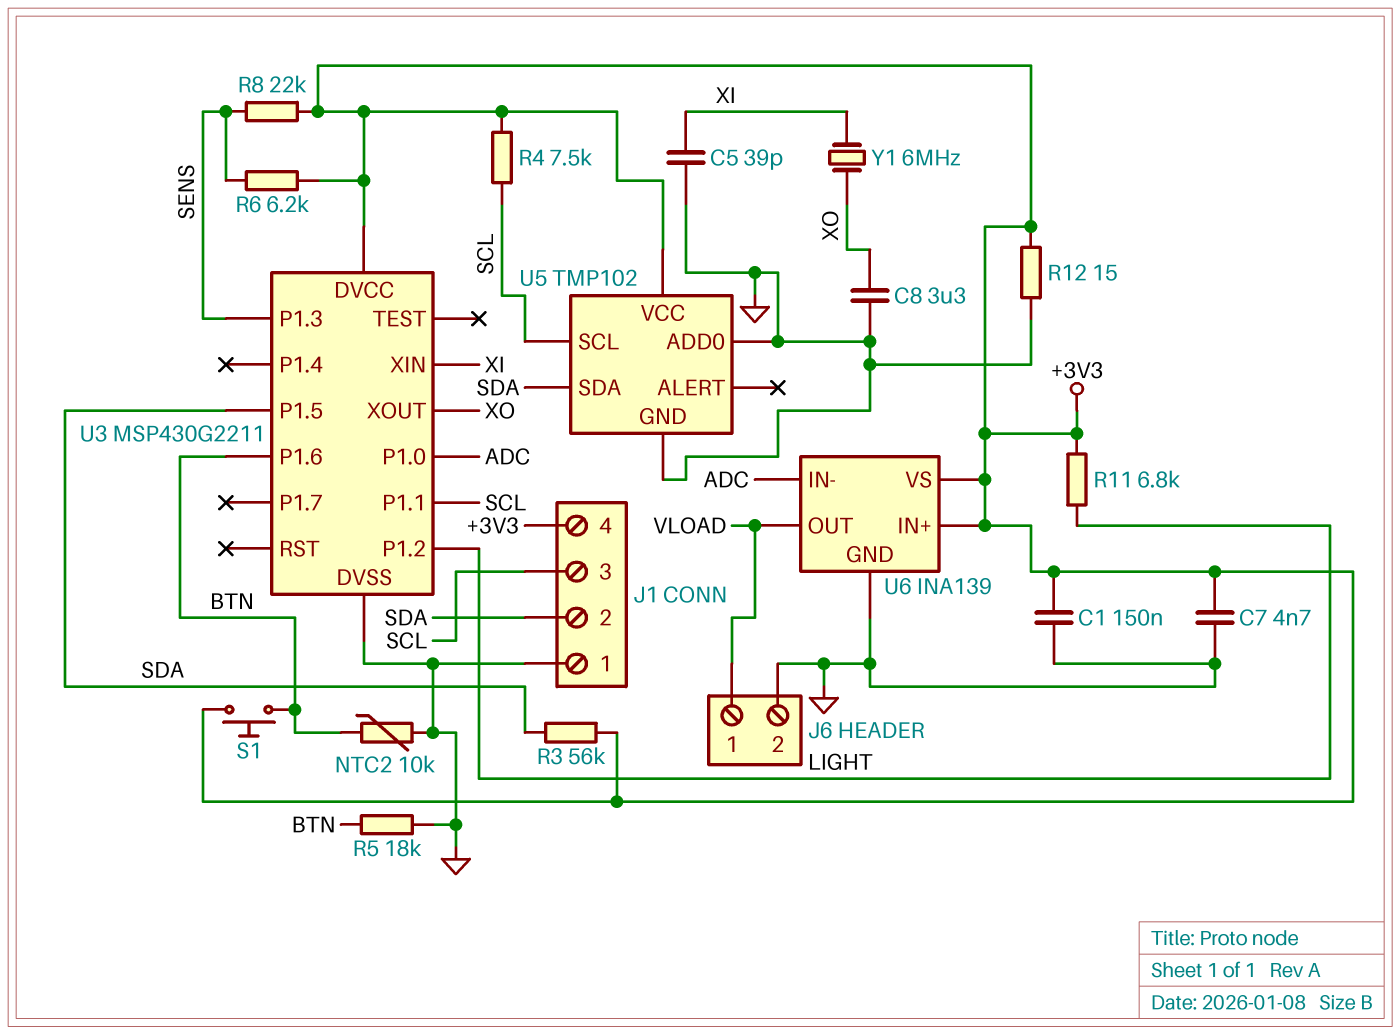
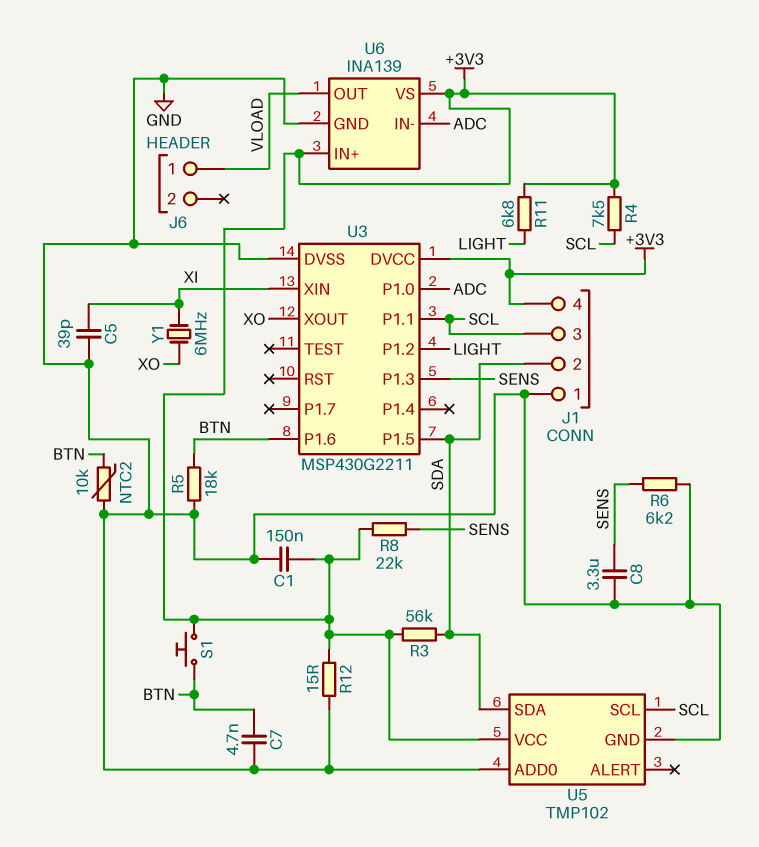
C7: 4.7nF (+3V3, GND) -> 4.7nF (BTN, GND)
C8: 3.3uF (GND, XO) -> 3.3uF (GND, SENS)
J6 pin 2: GND -> none
R6: 6.2k (+3V3, SENS) -> 6.2k (GND, SENS)

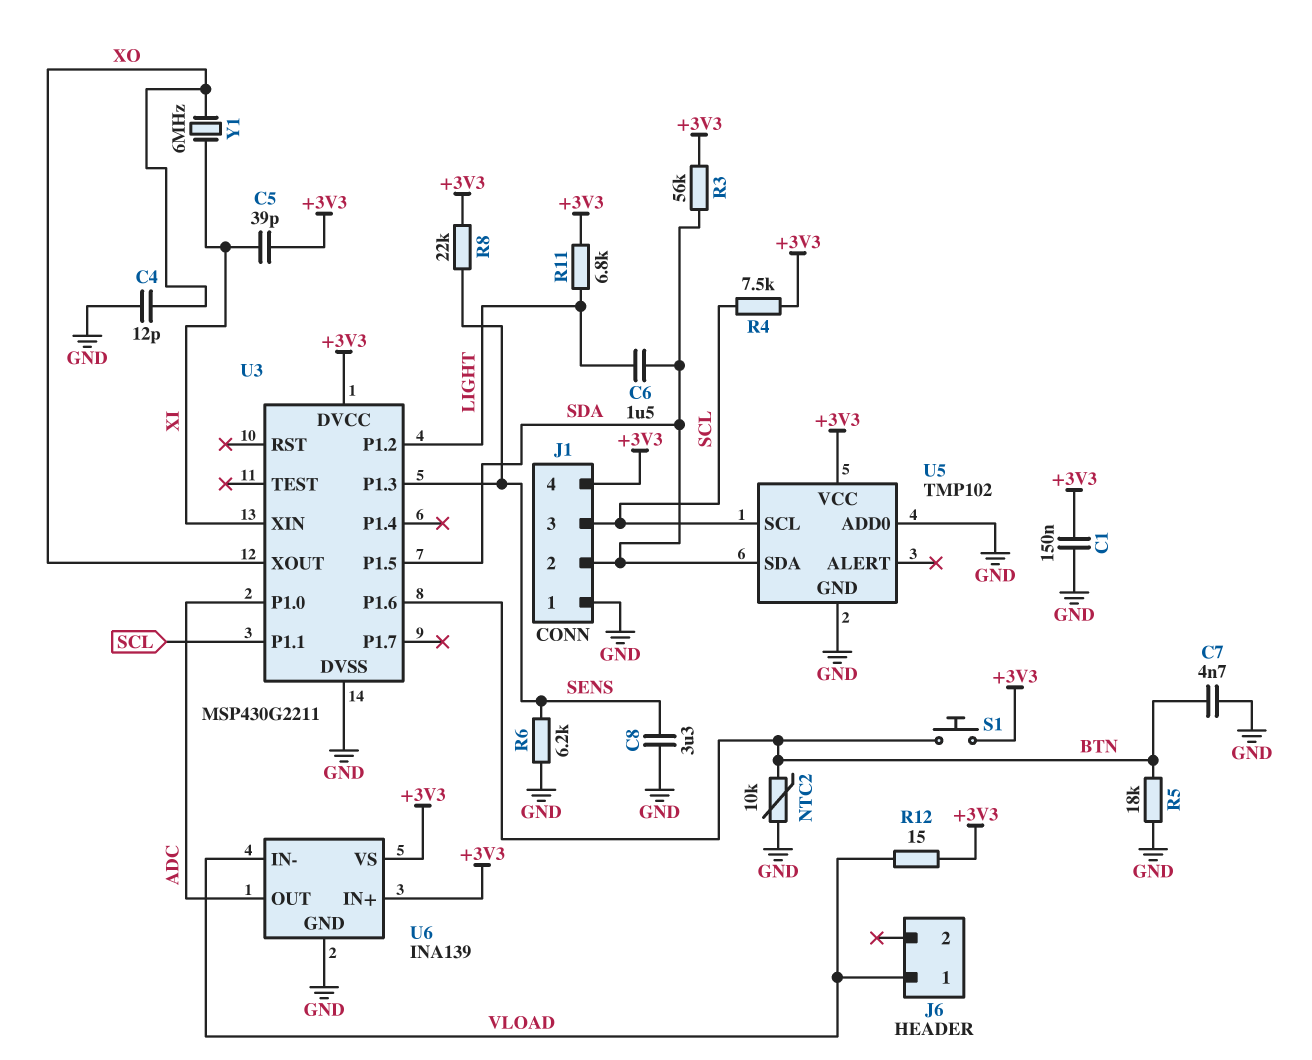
C4: none -> 12pF (GND, XO)
C5: 39pF (GND, XI) -> 39pF (+3V3, XI)
C6: none -> 1.5uF (LIGHT, SDA)
R12: 15 (+3V3, GND) -> 15 (+3V3, VLOAD)
U6 pin IN-: ADC -> VLOAD
U6 pin OUT: VLOAD -> ADC

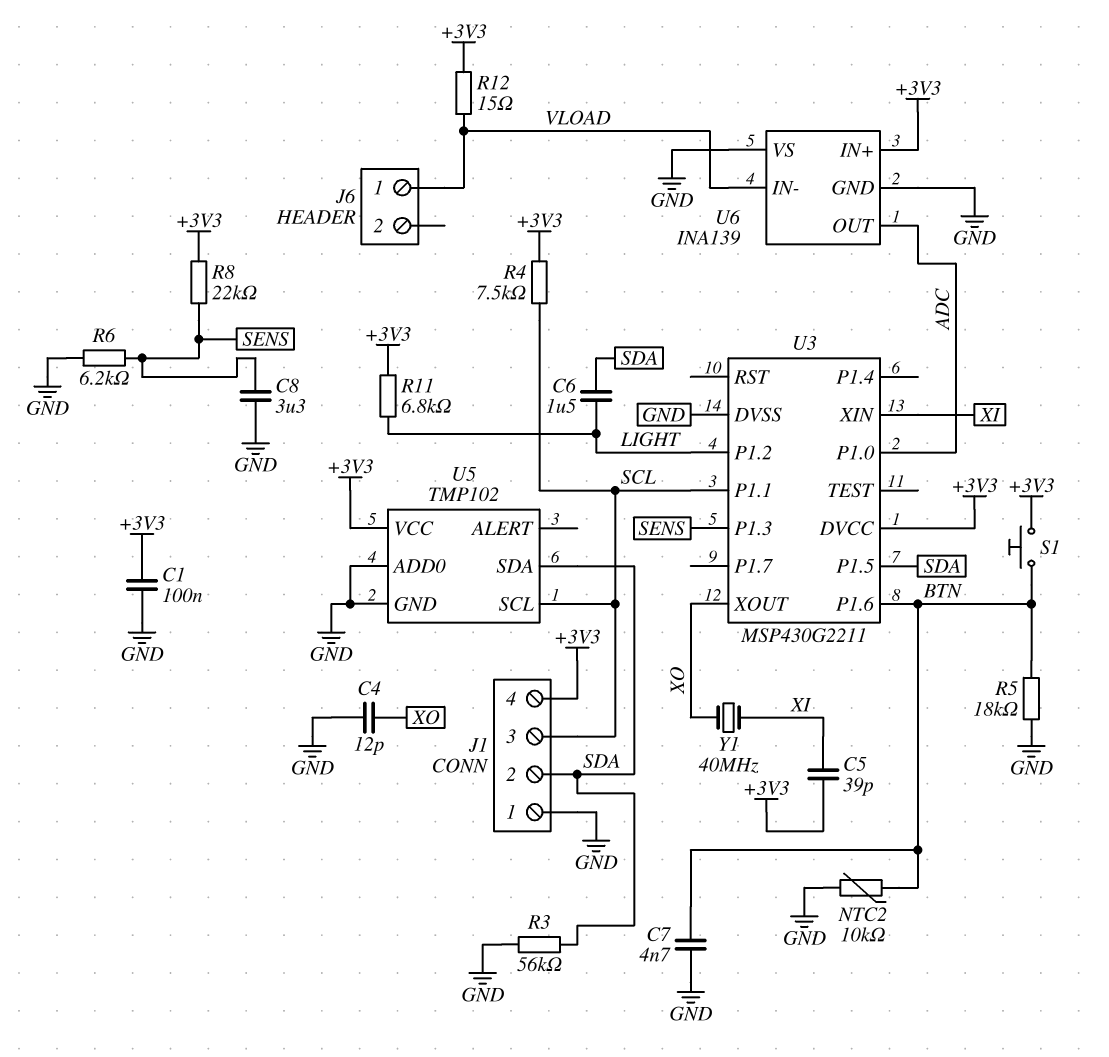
C1: 150nF (+3V3, GND) -> 100nF (+3V3, GND)
R3: 56k (+3V3, SDA) -> 56k (GND, SDA)
U6 pin VS: +3V3 -> GND
Y1: 6MHz (XI, XO) -> 40MHz (XI, XO)

